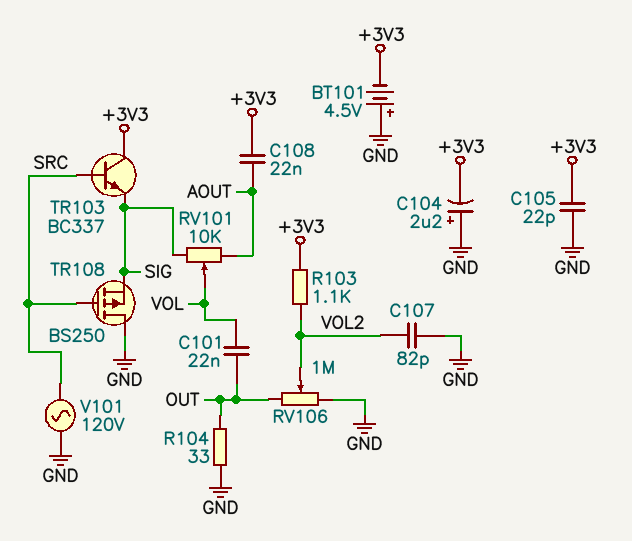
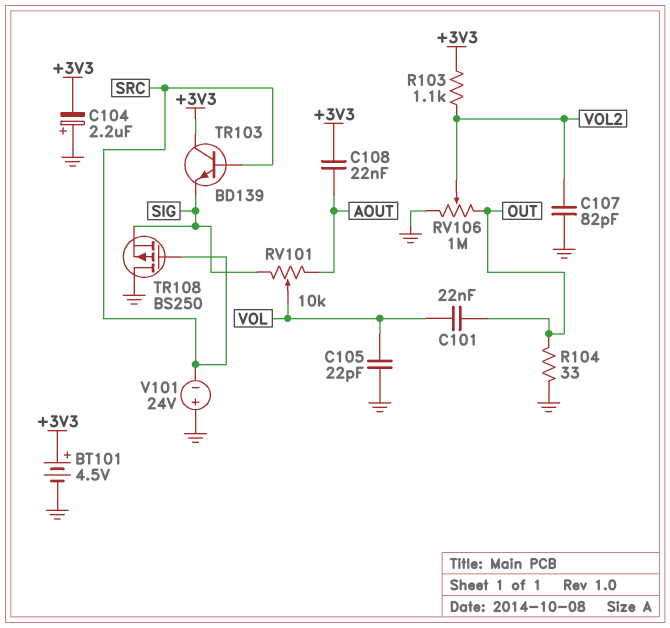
BT101: 4.5V (plus GND, minus +3V3) -> 4.5V (plus +3V3, minus GND)
C105: 22pF (+3V3, GND) -> 22pF (GND, VOL)
TR103: NPN BC337 (B SRC, C +3V3, E SIG) -> NPN BD139 (B SRC, C +3V3, E SIG)
V101: AC 120V (GND, SRC) -> 24V (plus GND, minus SRC)

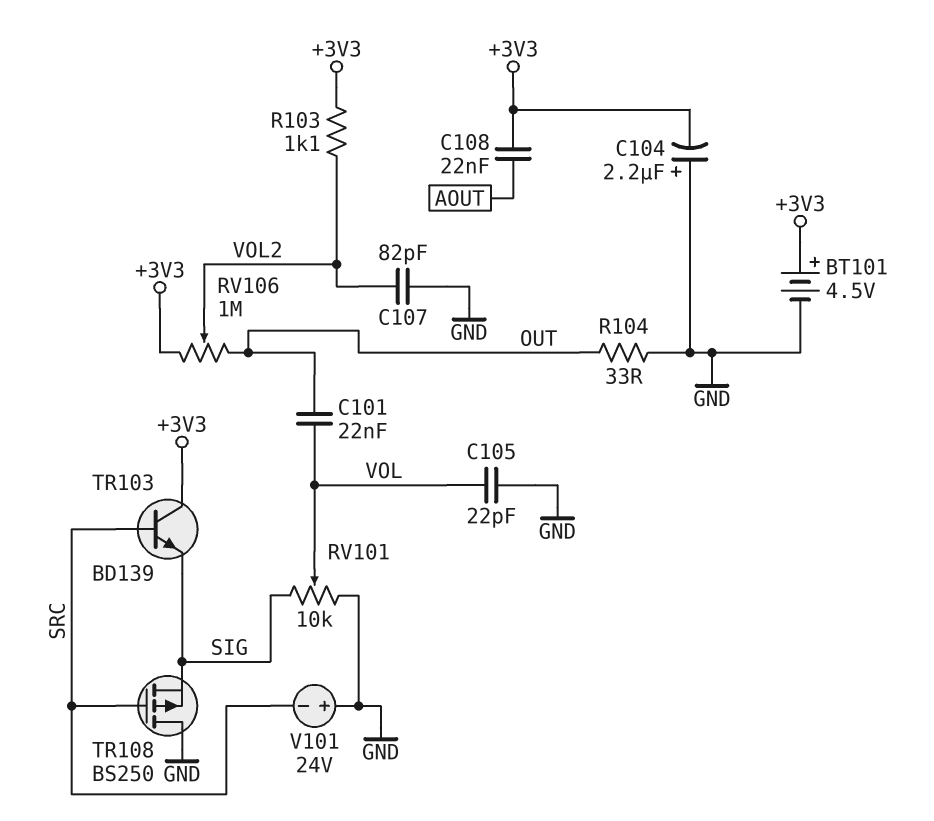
RV101: 10k (AOUT, SIG, wiper VOL) -> 10k (GND, SIG, wiper VOL)
RV106: 1M (GND, OUT, wiper VOL2) -> 1M (+3V3, OUT, wiper VOL2)

